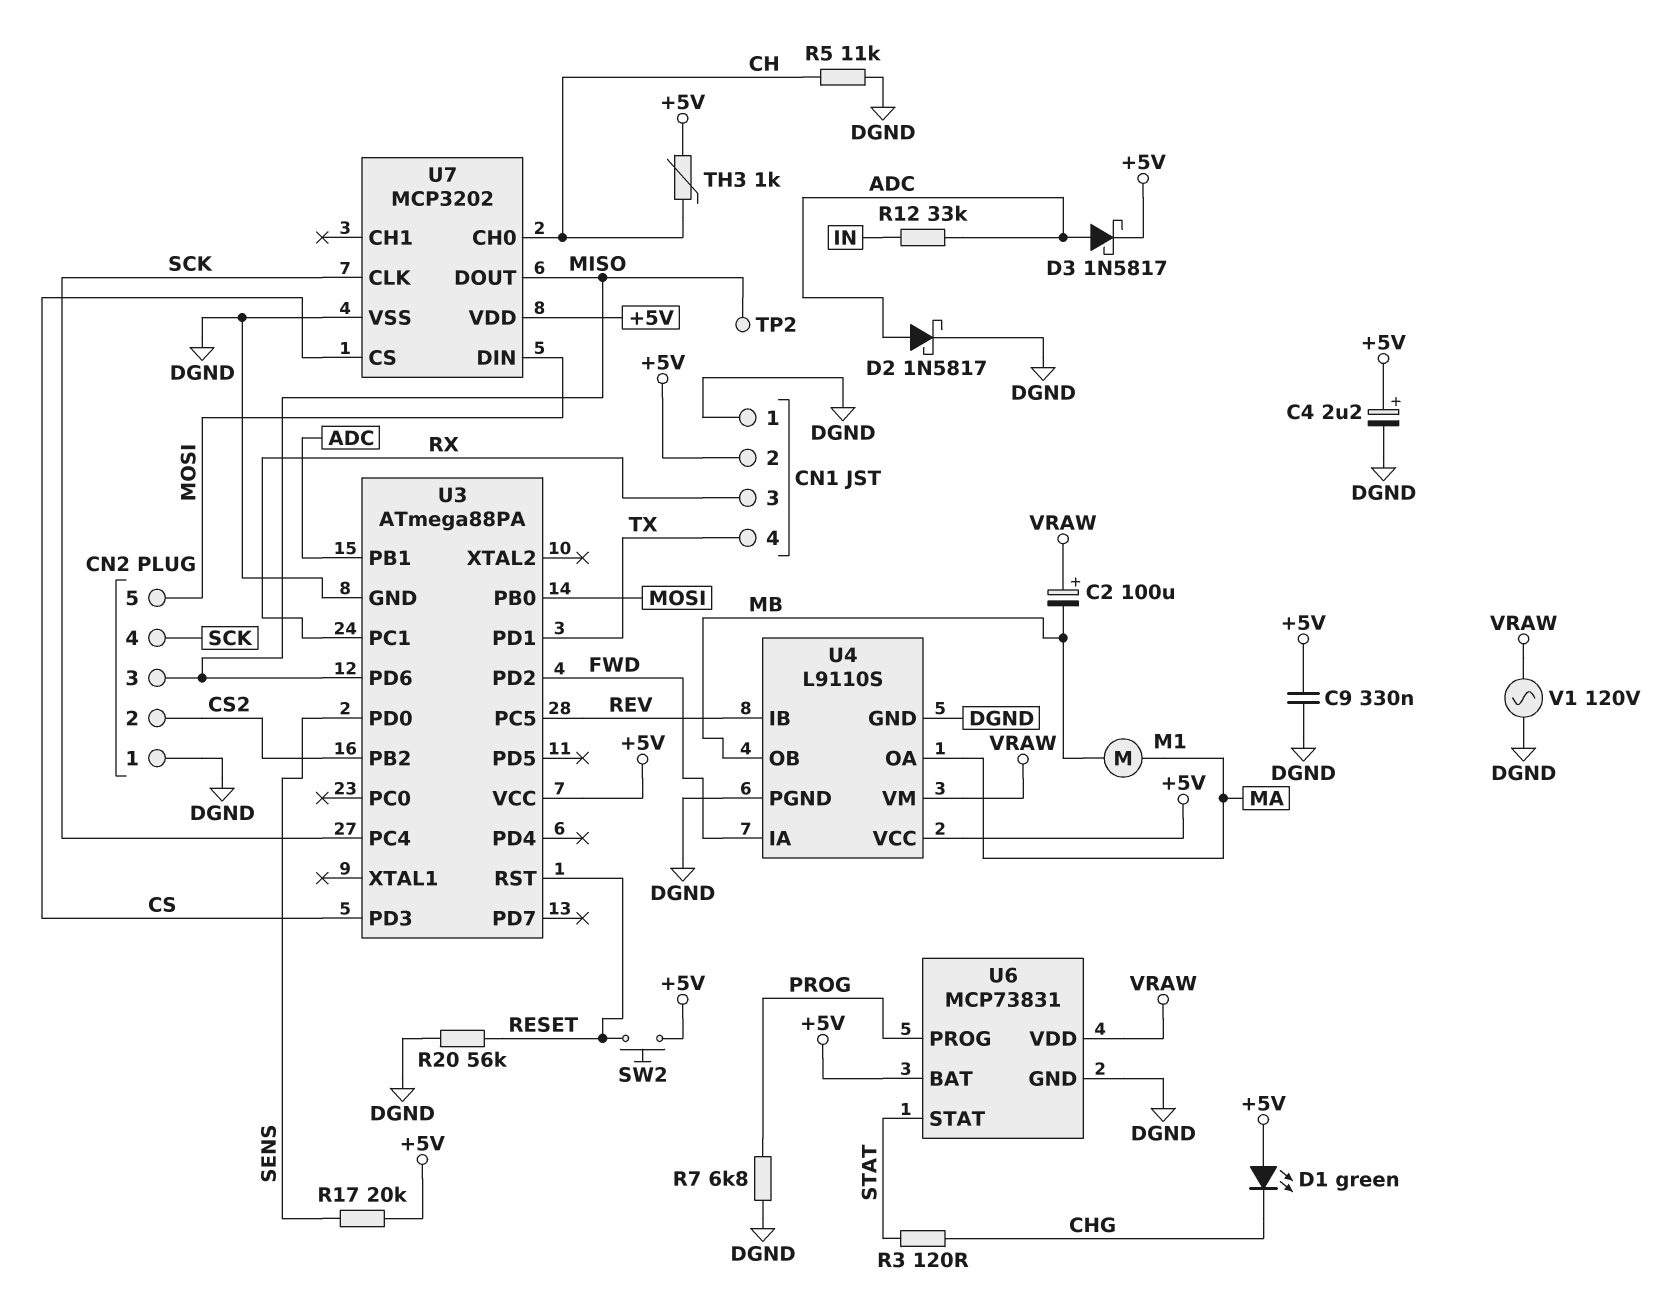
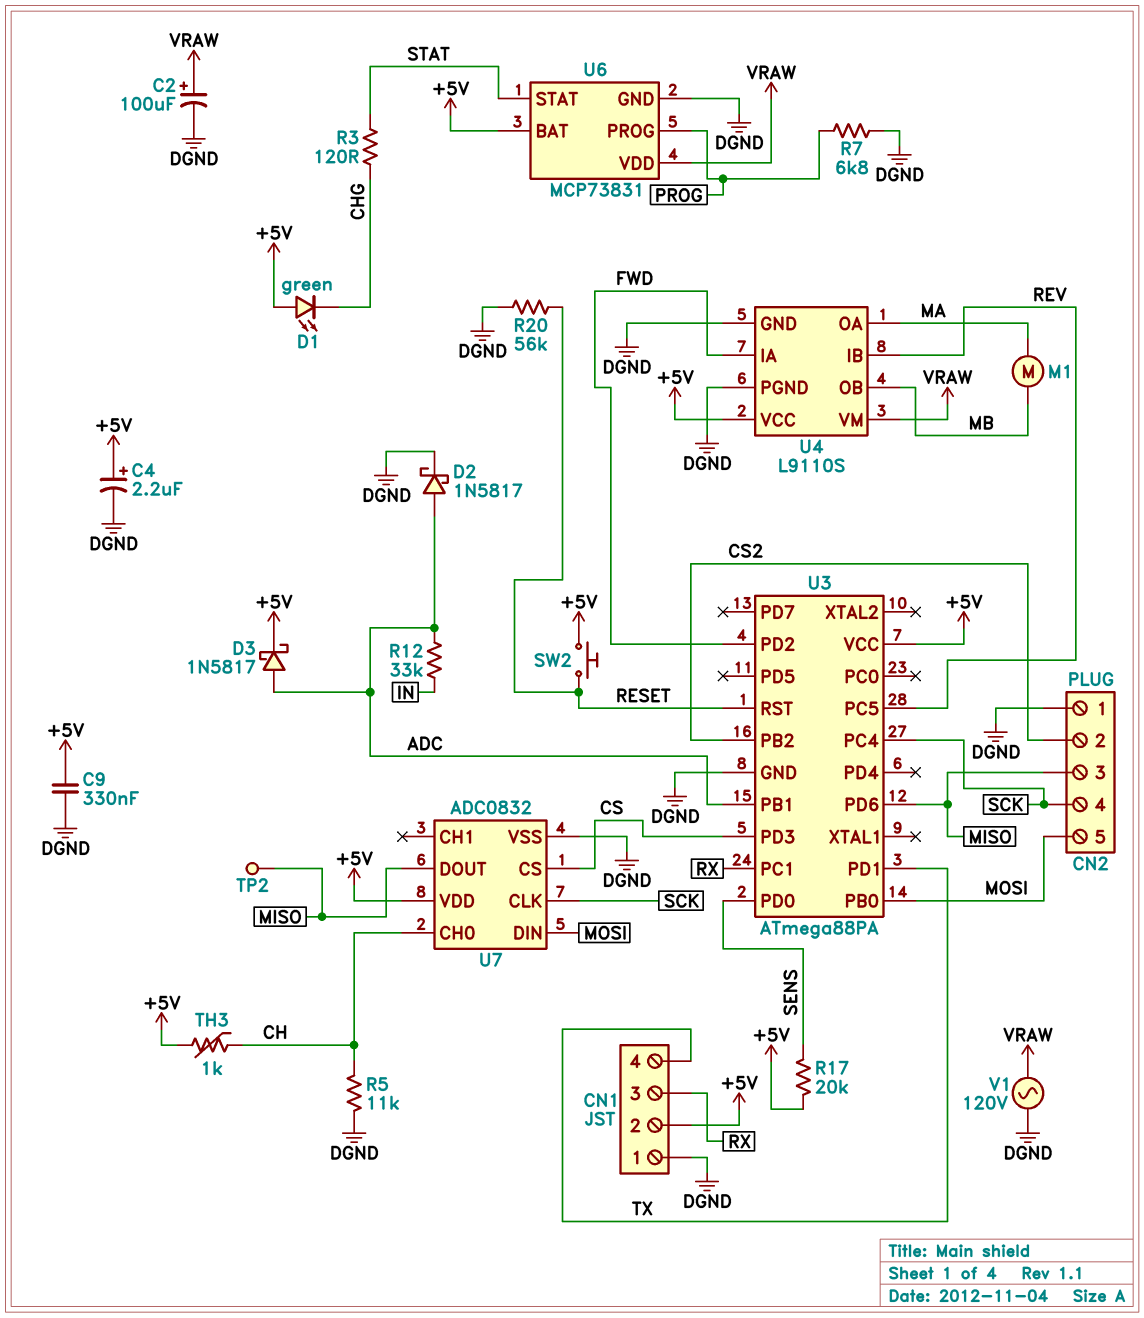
C2: 100uF (plus VRAW, minus MB) -> 100uF (plus VRAW, minus DGND)
U7: MCP3202 -> ADC0832

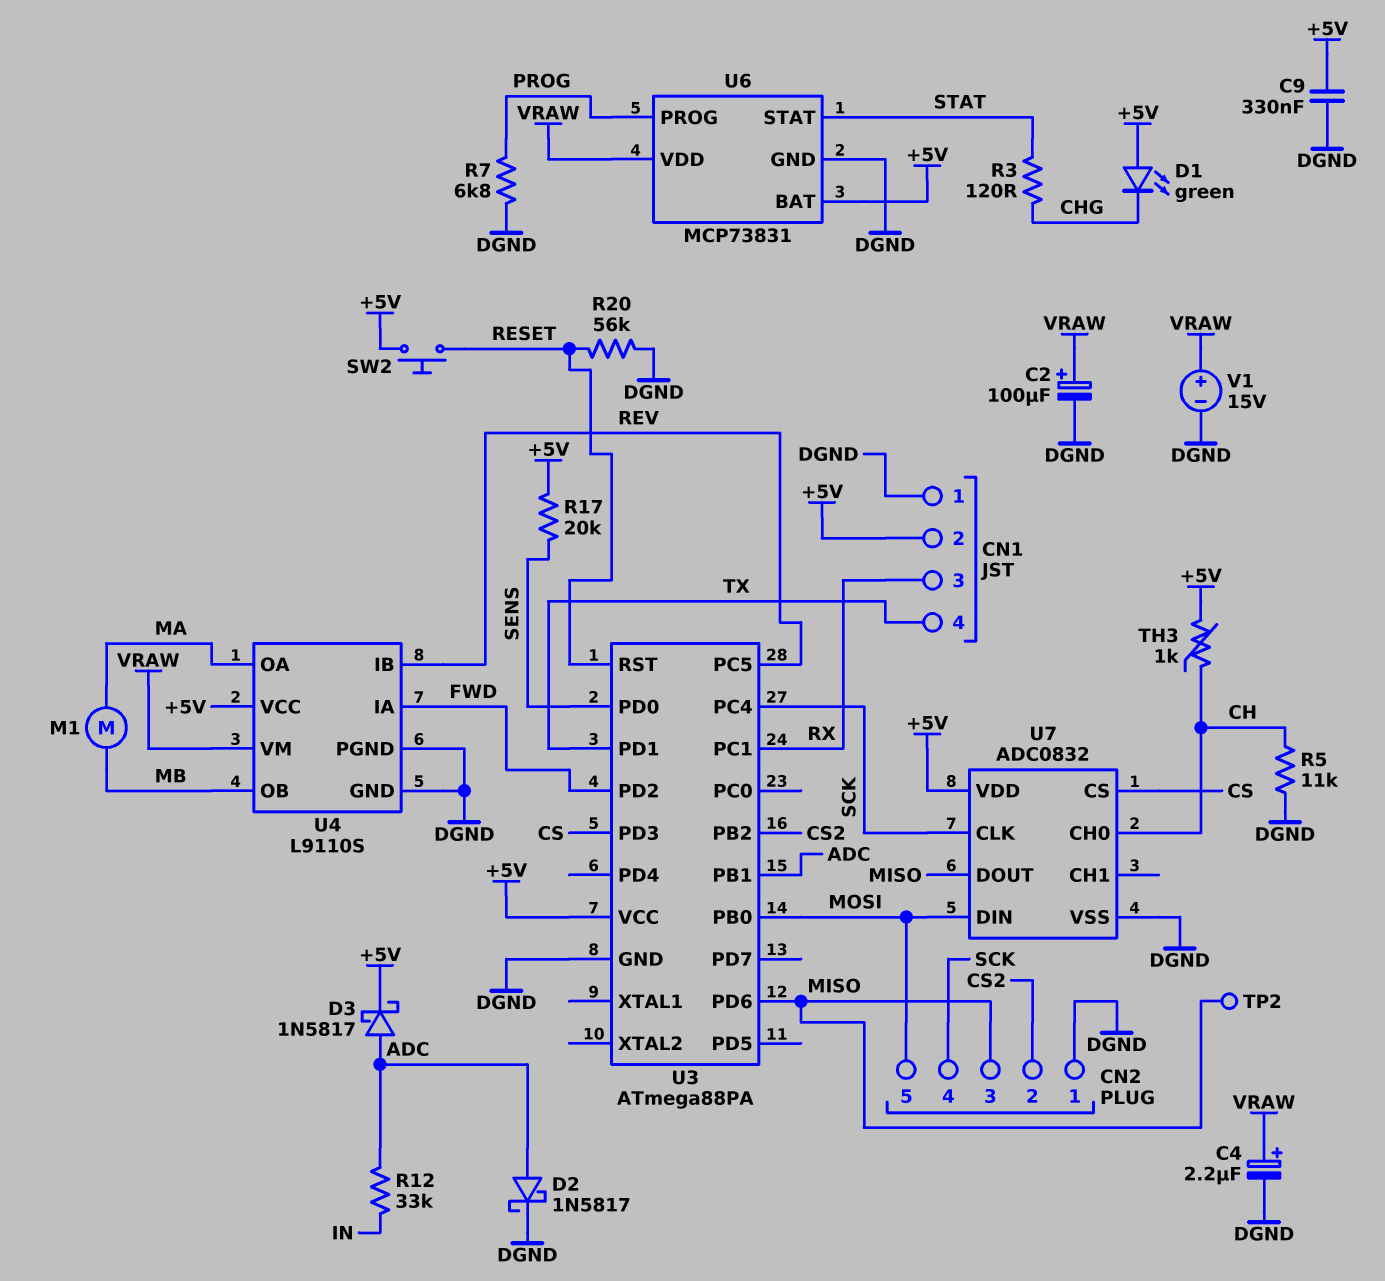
C4: 2.2uF (plus +5V, minus DGND) -> 2.2uF (plus VRAW, minus DGND)
V1: AC 120V (DGND, VRAW) -> 15V (plus VRAW, minus DGND)

